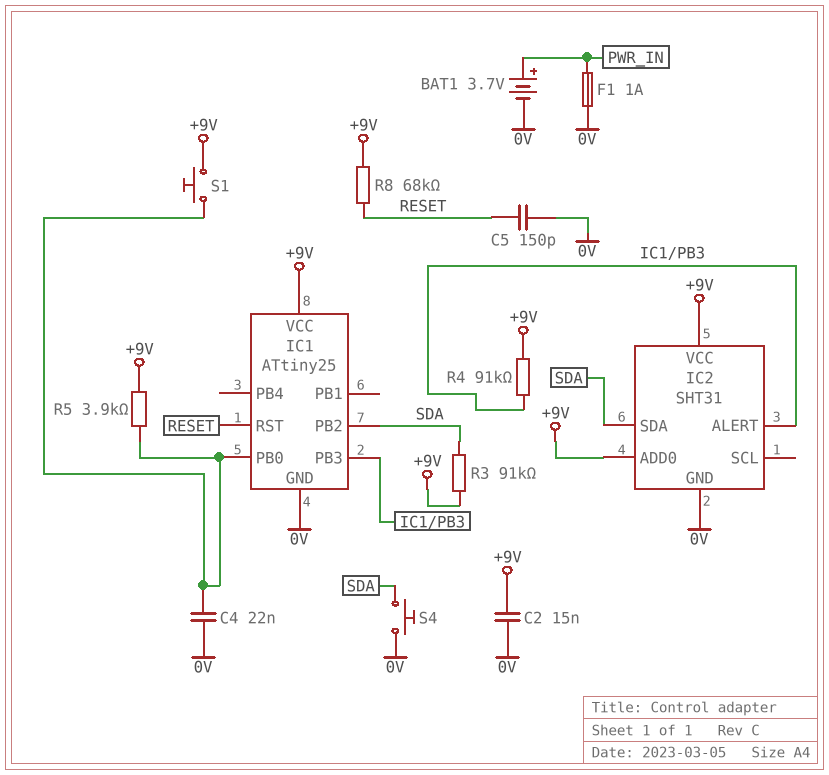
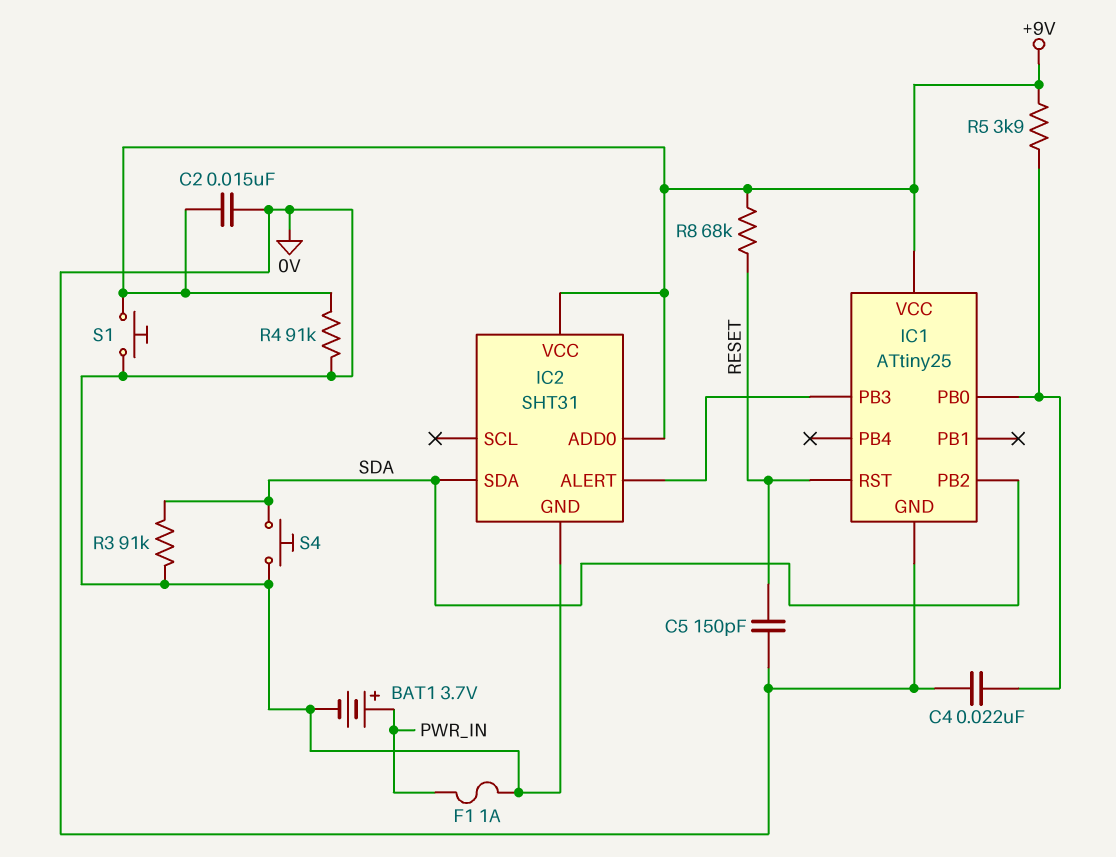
R3: 91k (+9V, SDA) -> 91k (0V, SDA)
R4: 91k (+9V, IC1/PB3) -> 91k (+9V, 0V)
S1: button (+9V, IC1/PB0) -> button (+9V, 0V)

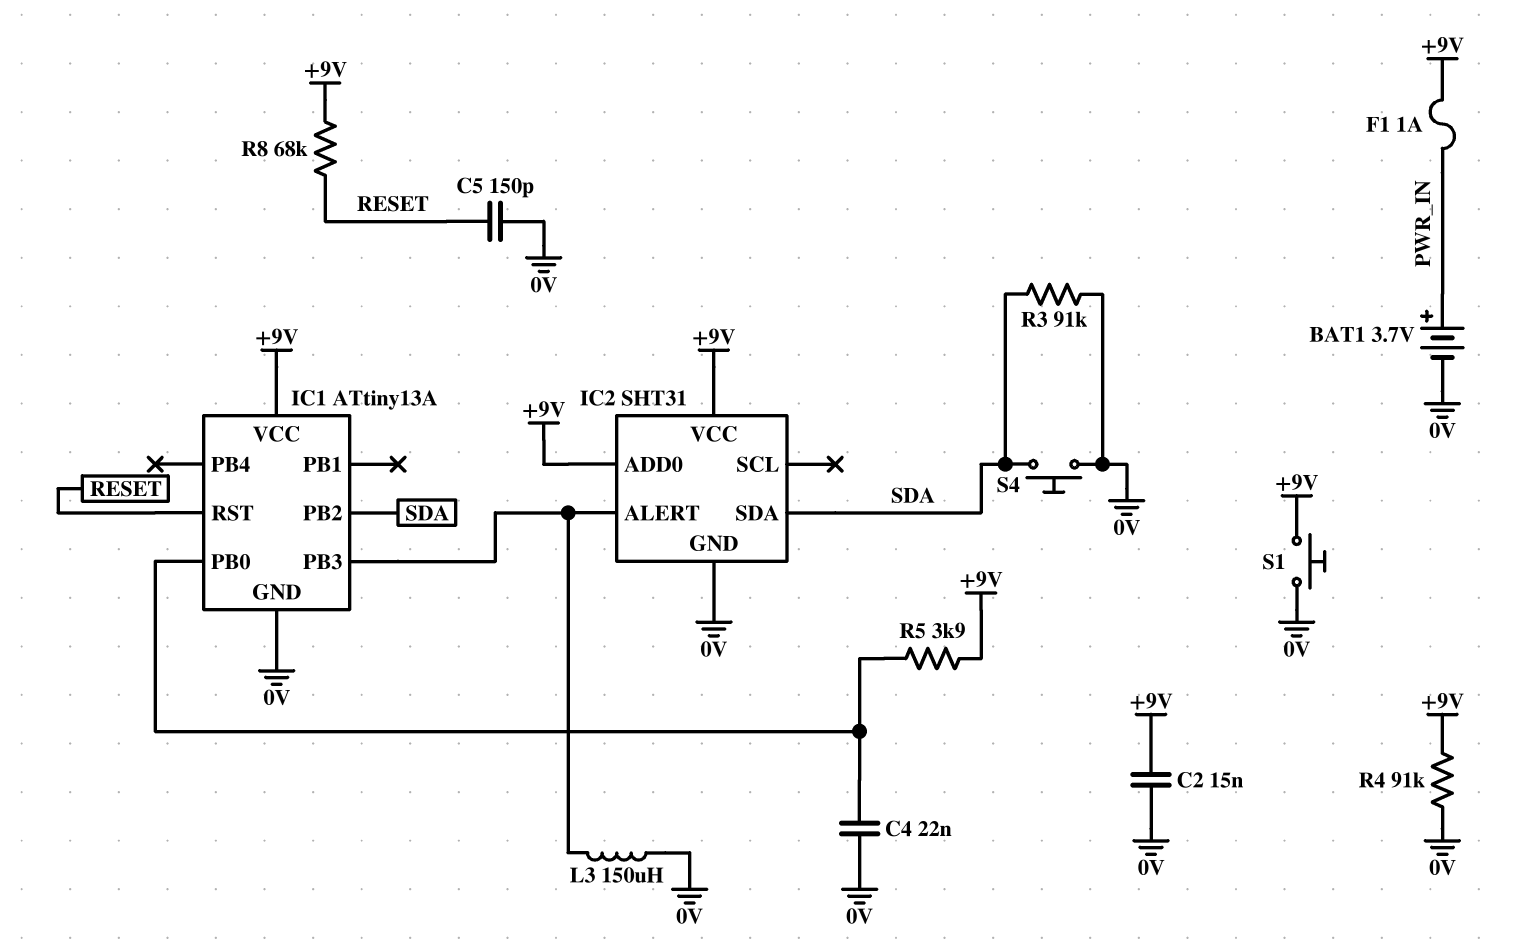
F1: 1A (0V, PWR_IN) -> 1A (+9V, PWR_IN)
IC1: ATtiny25 -> ATtiny13A
L3: none -> 150uH (0V, IC1/PB3)

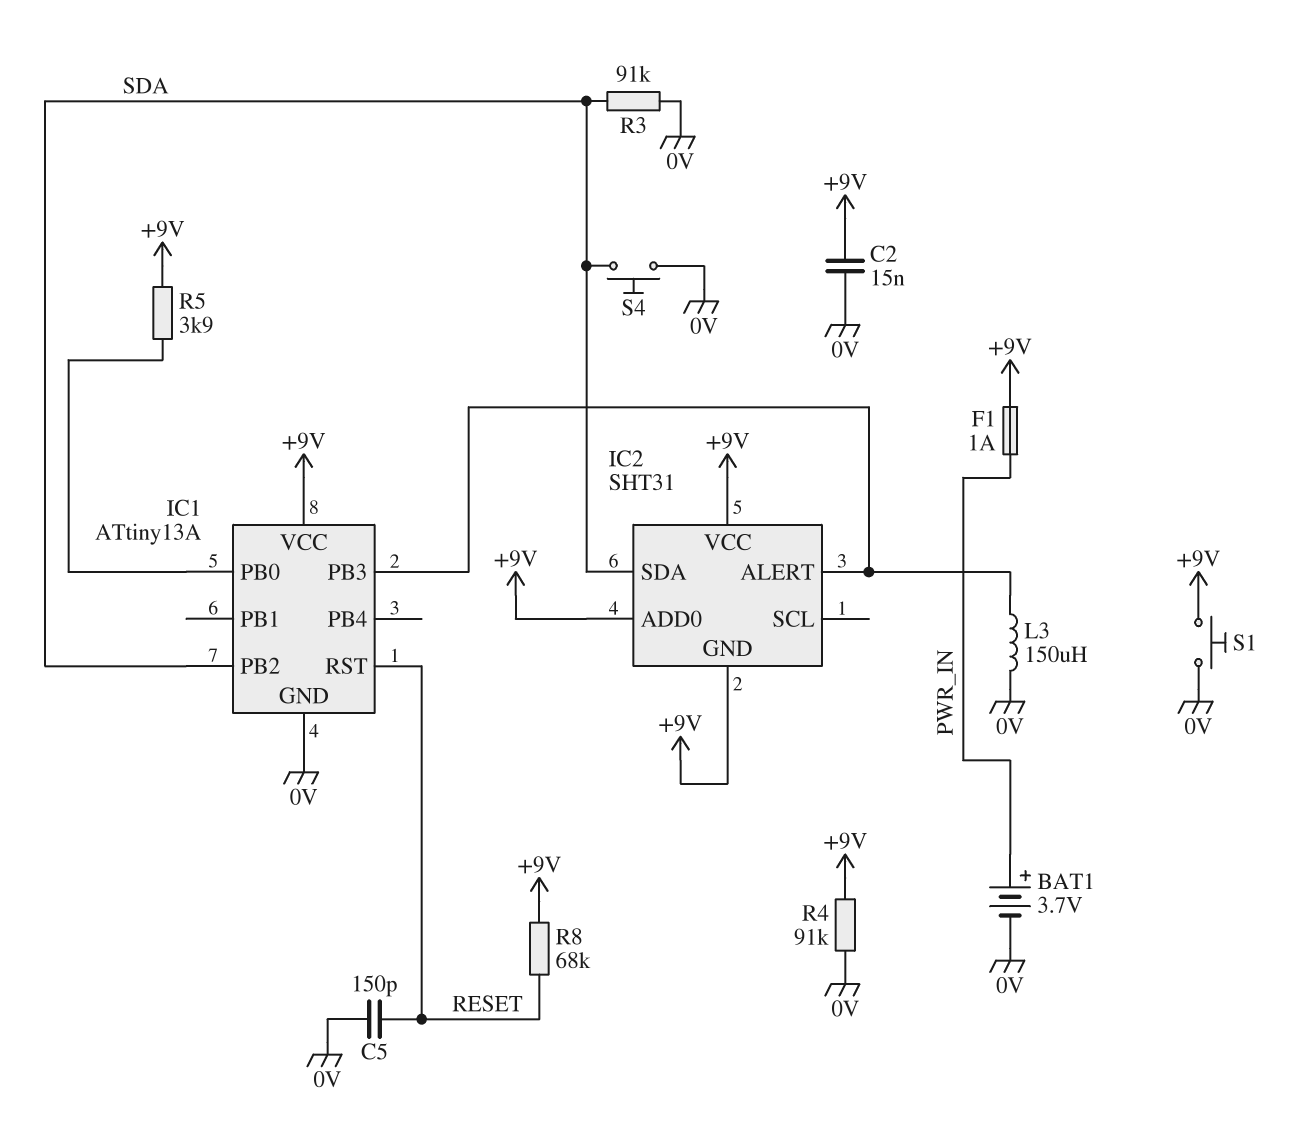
C4: 22nF (0V, IC1/PB0) -> none
IC2 pin GND: 0V -> +9V

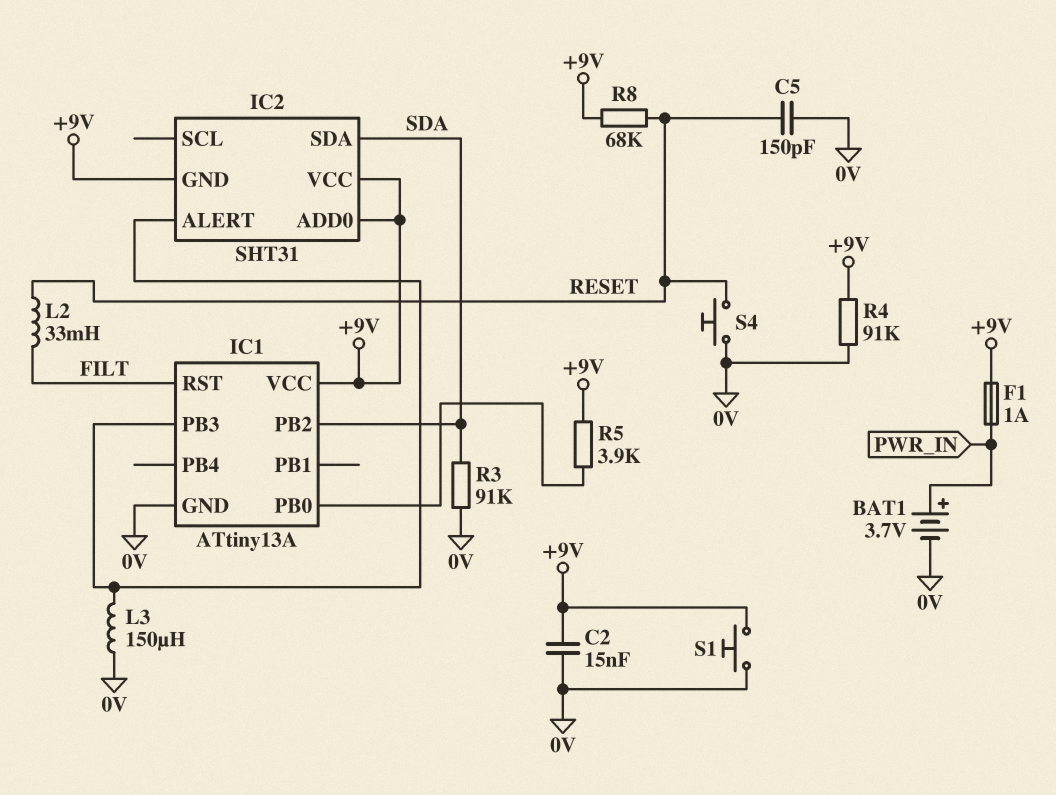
IC1 pin RST: RESET -> FILT
L2: none -> 33mH (FILT, RESET)
S4: button (0V, SDA) -> button (0V, RESET)

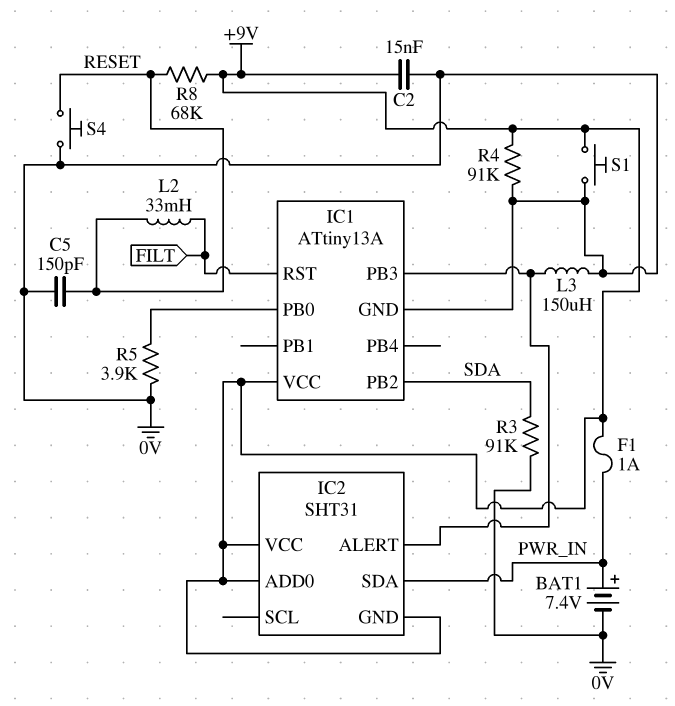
BAT1: 3.7V (plus PWR_IN, minus 0V) -> 7.4V (plus PWR_IN, minus 0V)
IC2 pin SDA: SDA -> PWR_IN
R5: 3.9k (+9V, IC1/PB0) -> 3.9k (0V, IC1/PB0)

